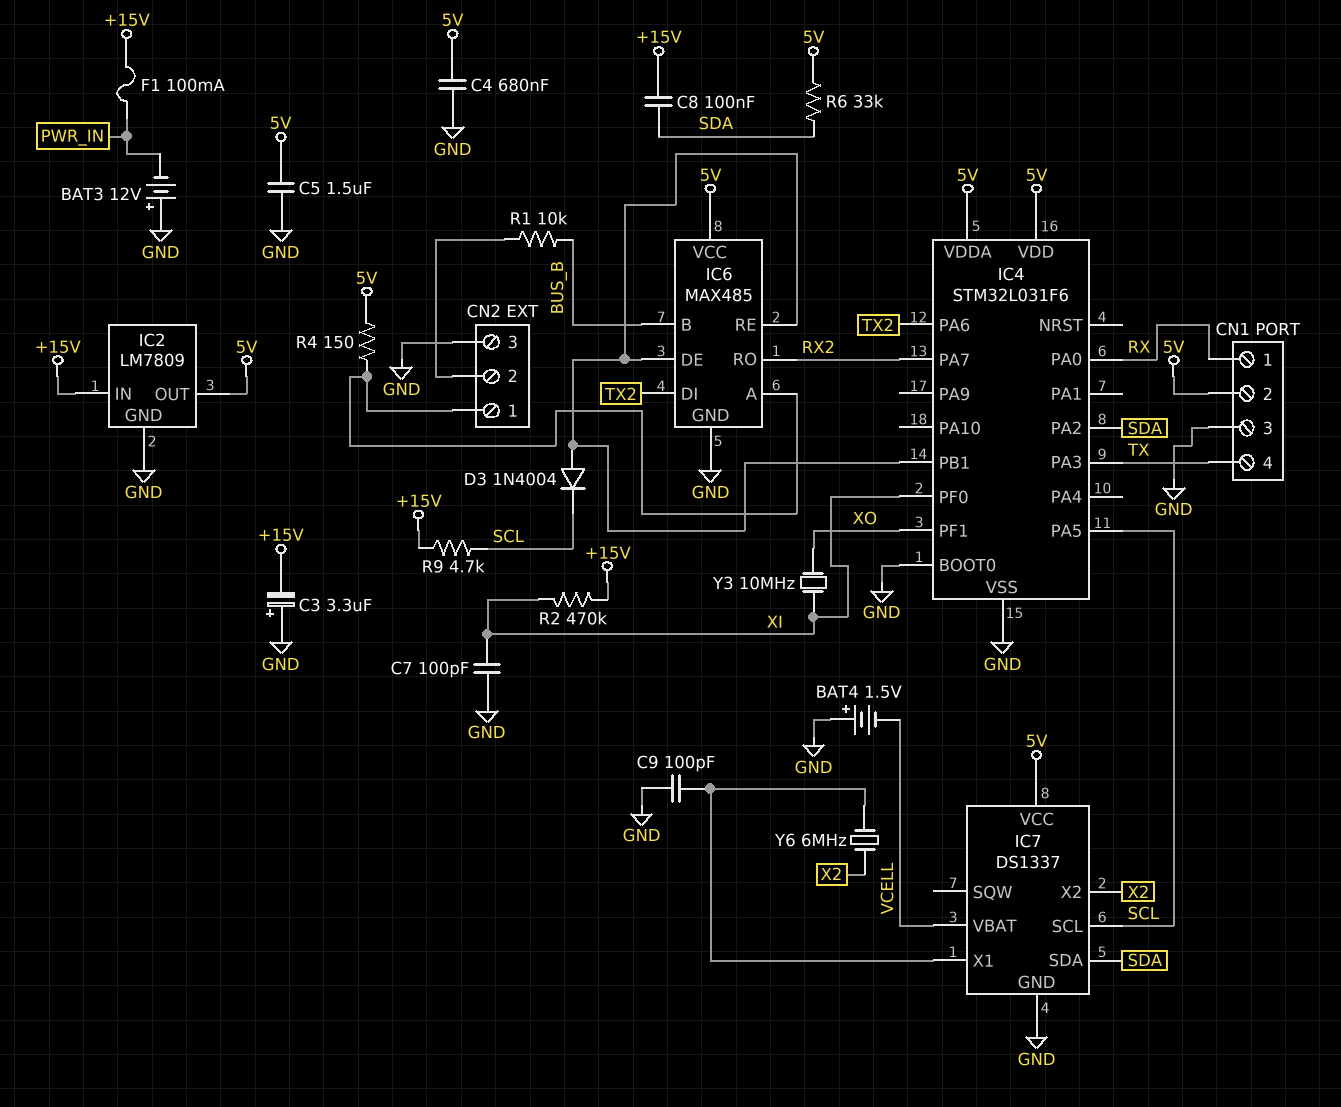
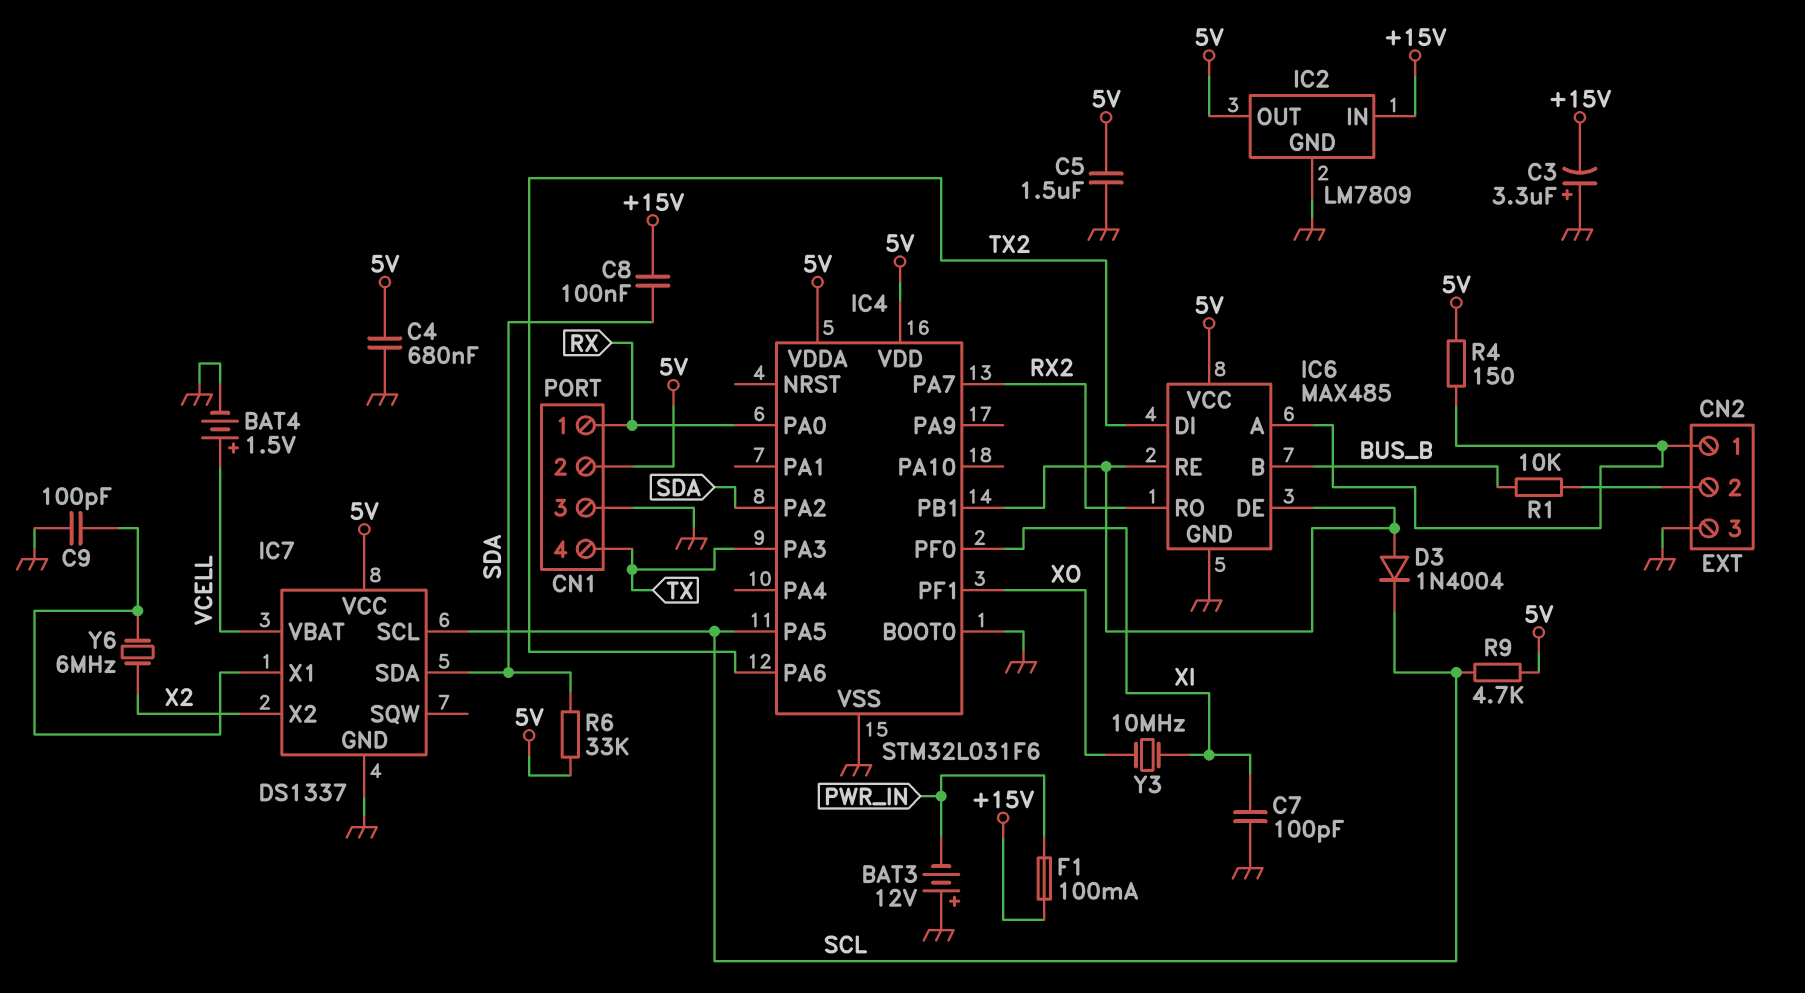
BAT4: 1.5V (plus GND, minus VCELL) -> 1.5V (plus VCELL, minus GND)
R2: 470k (+15V, XI) -> none
R9: 4.7k (+15V, SCL) -> 4.7k (5V, SCL)

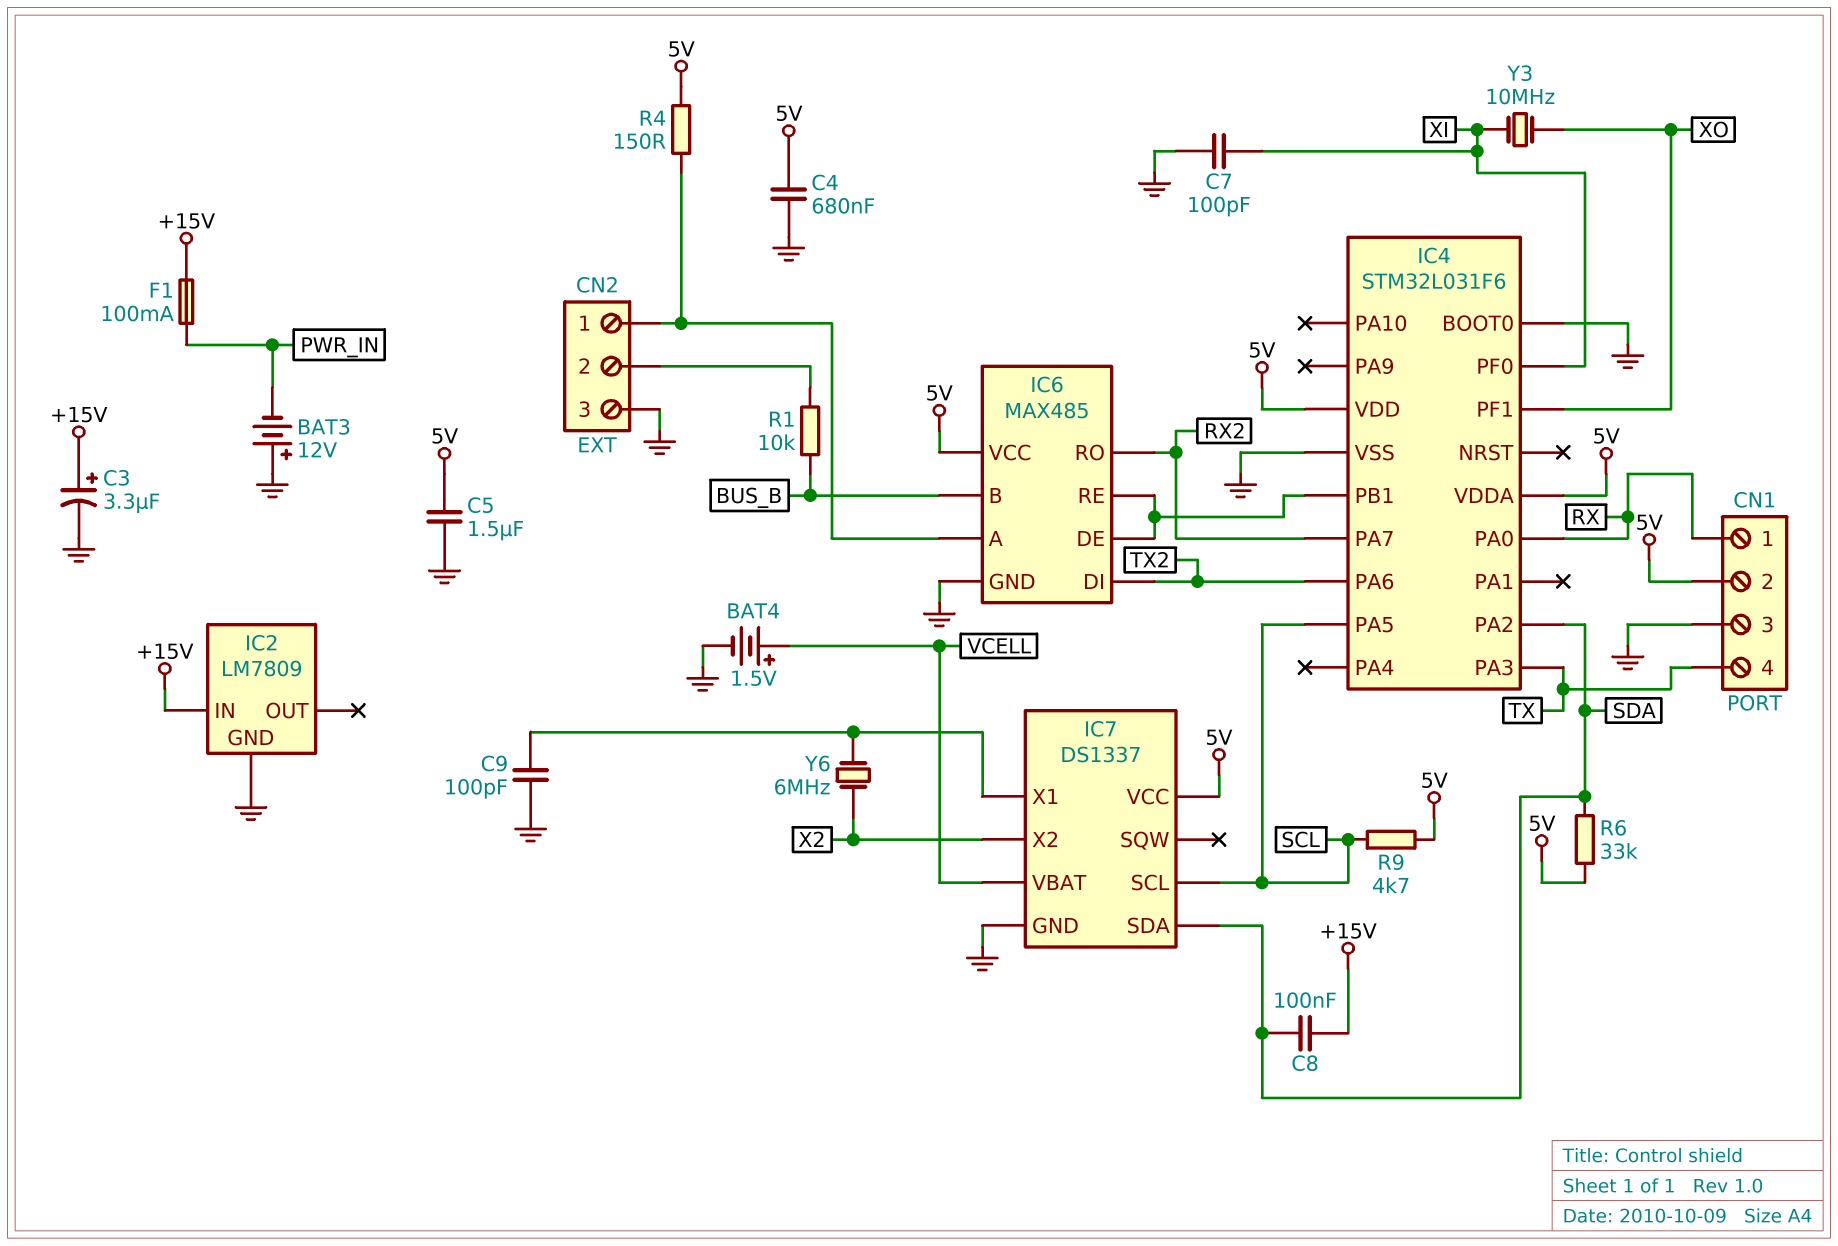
C3: 3.3uF (plus GND, minus +15V) -> 3.3uF (plus +15V, minus GND)
D3: diode 1N4004 (A IC4/PB1, K SCL) -> none
IC2 pin OUT: 5V -> none

